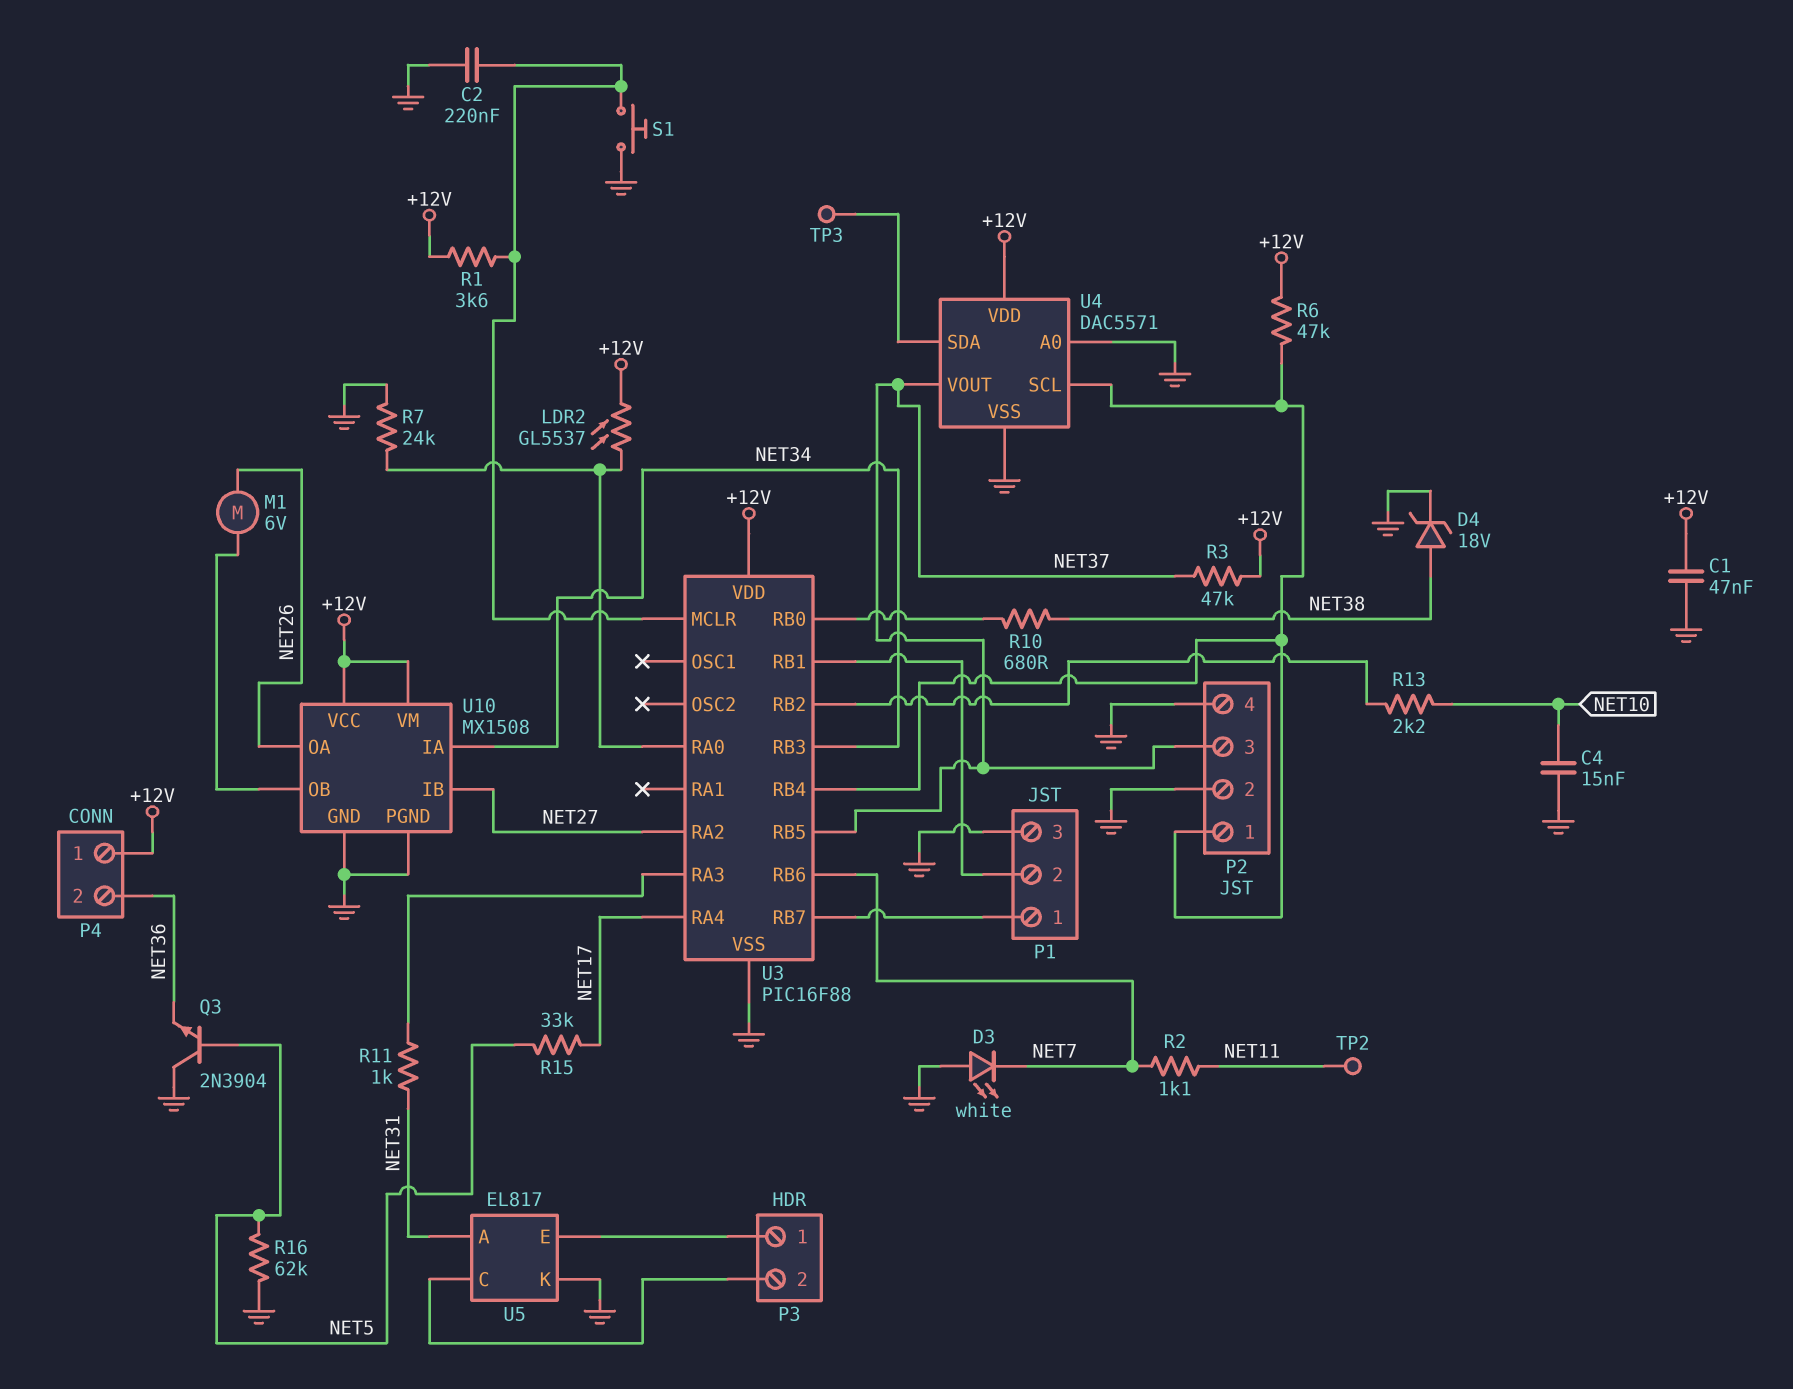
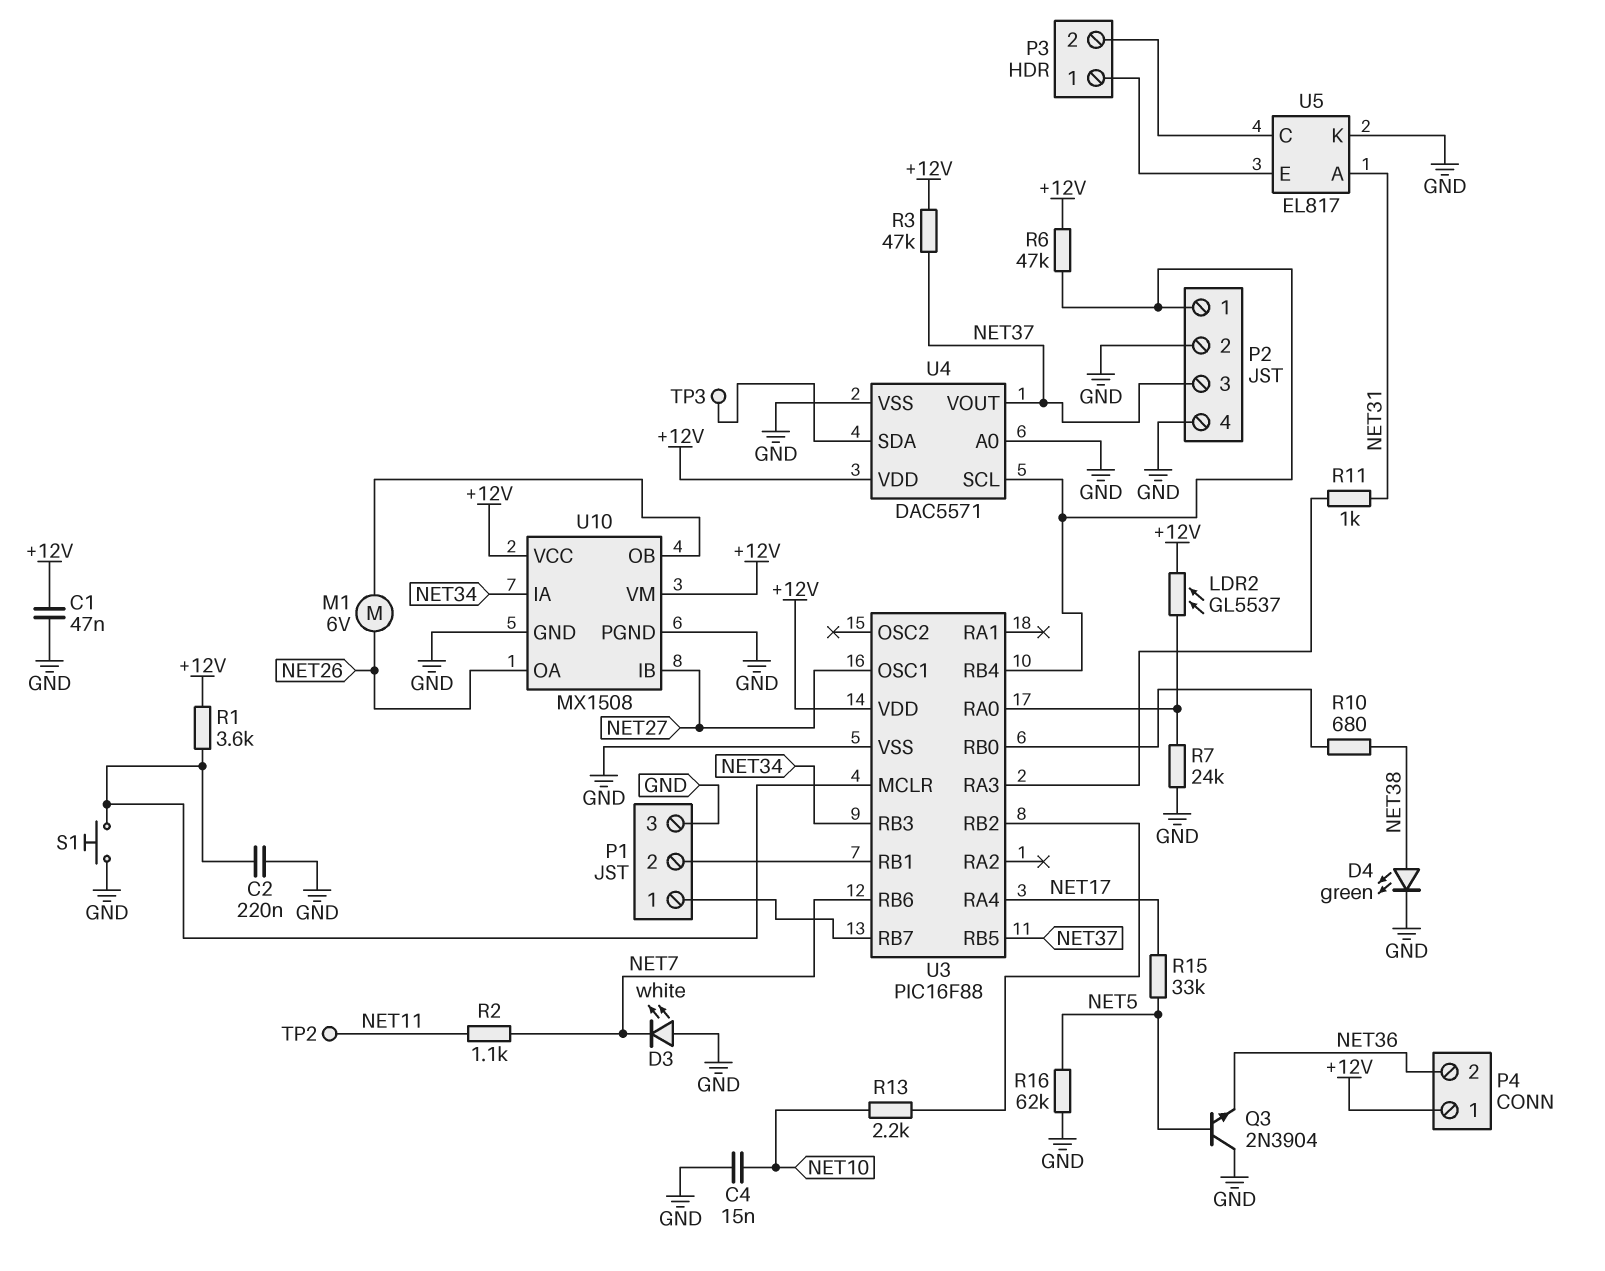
D4: zener 18V (A NET38, K GND) -> LED green (A NET38, K GND)
U3 pin OSC1: none -> NET27
U3 pin RA2: NET27 -> none

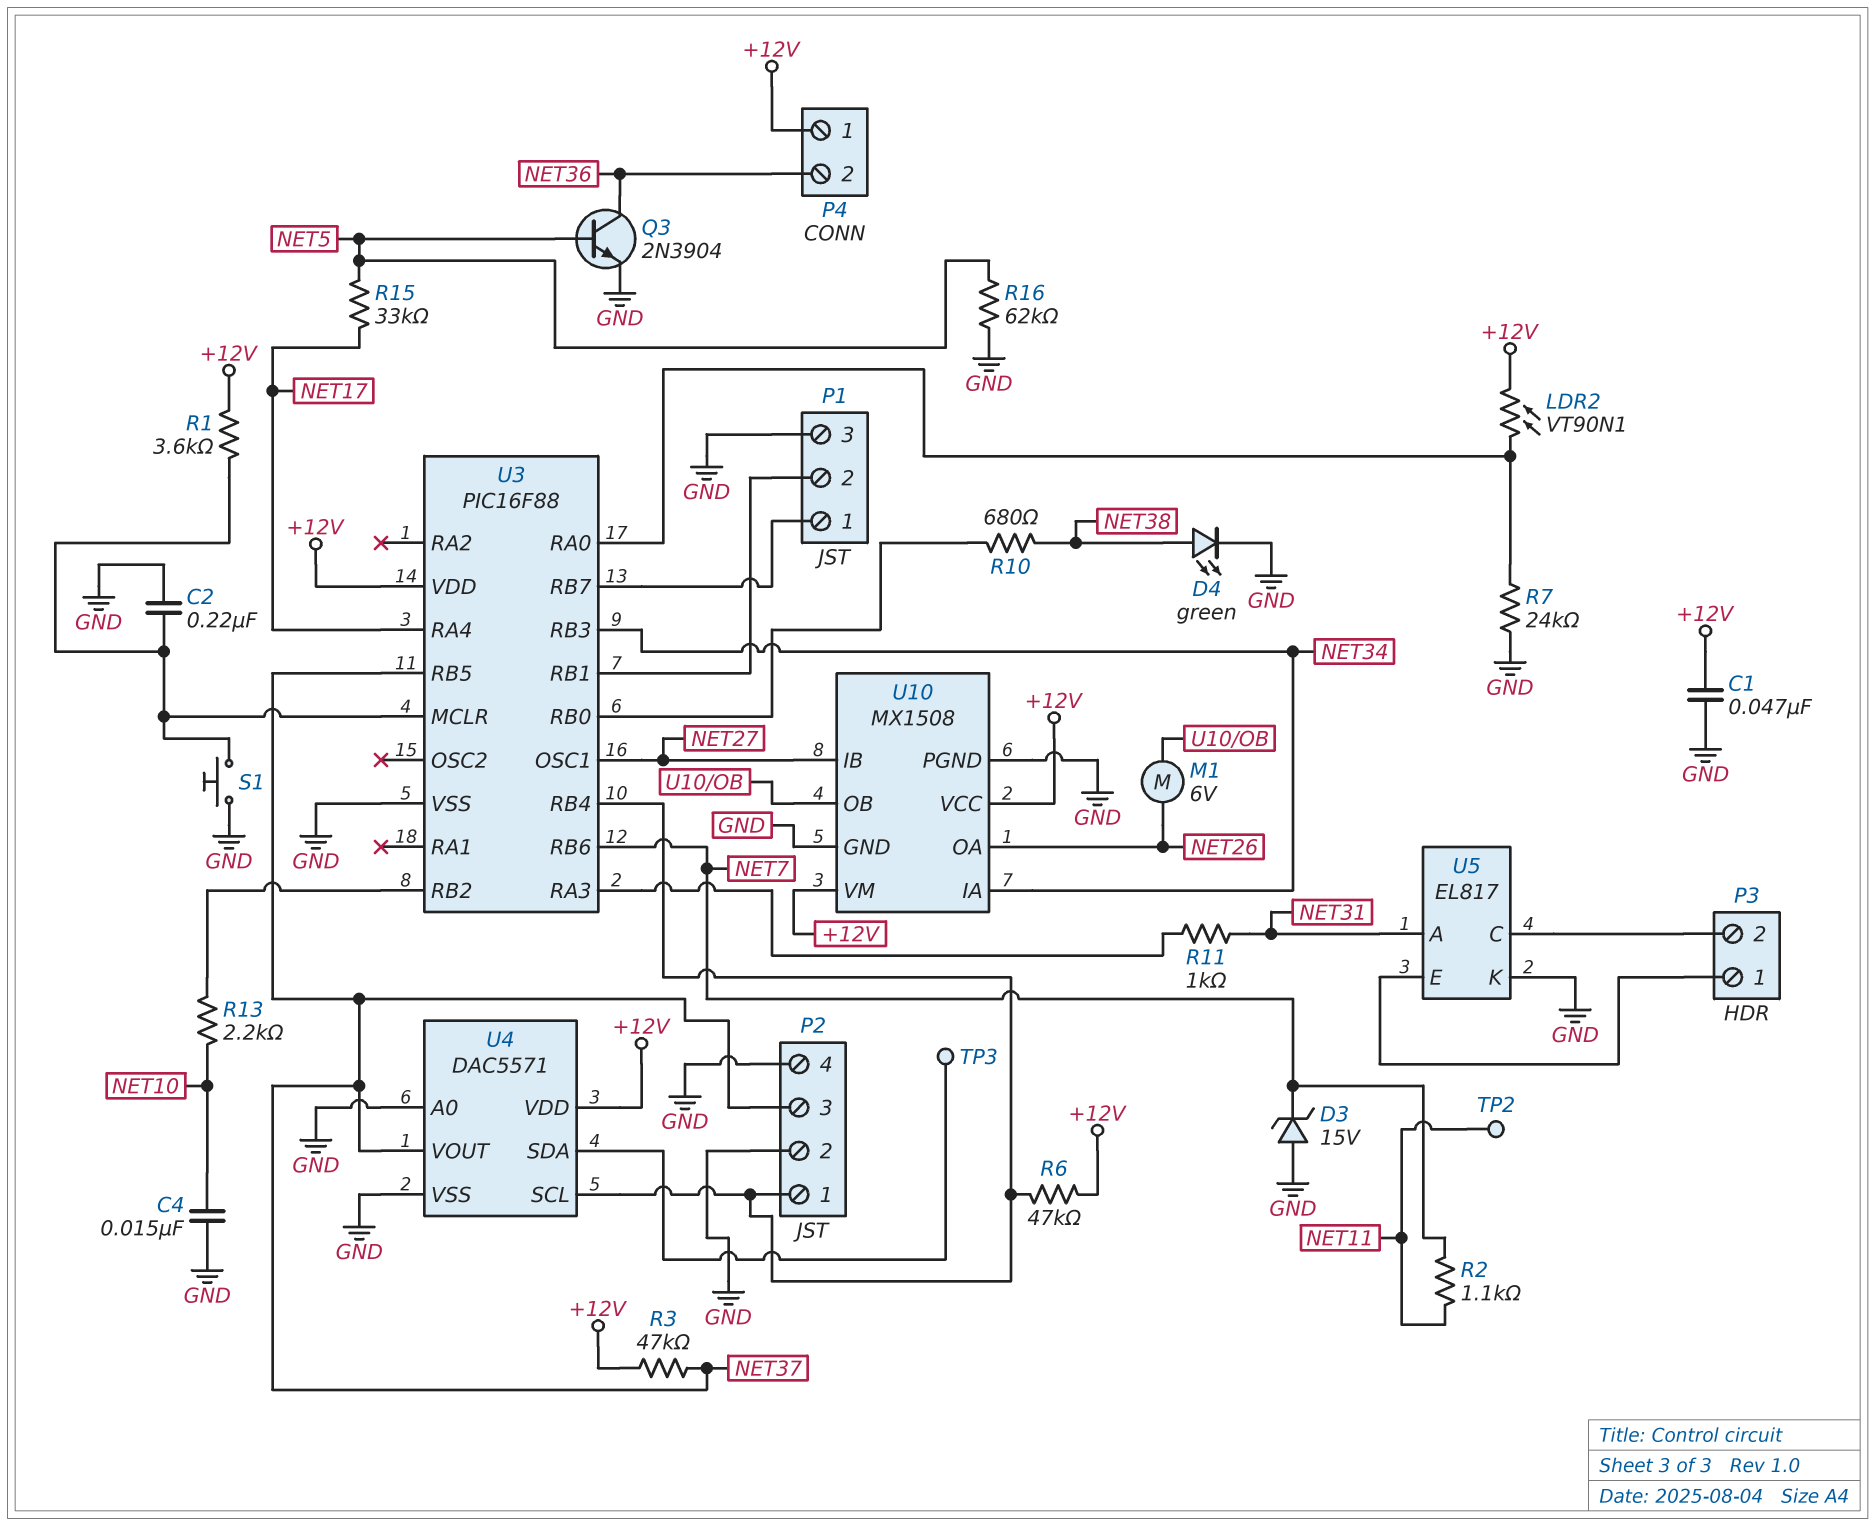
D3: LED white (A GND, K NET7) -> zener 15V (A GND, K NET7)
LDR2: GL5537 (+12V, U3/RA0) -> VT90N1 (+12V, U3/RA0)
Q3: NPN 2N3904 (B NET5, C GND, E NET36) -> NPN 2N3904 (B NET5, C NET36, E GND)

